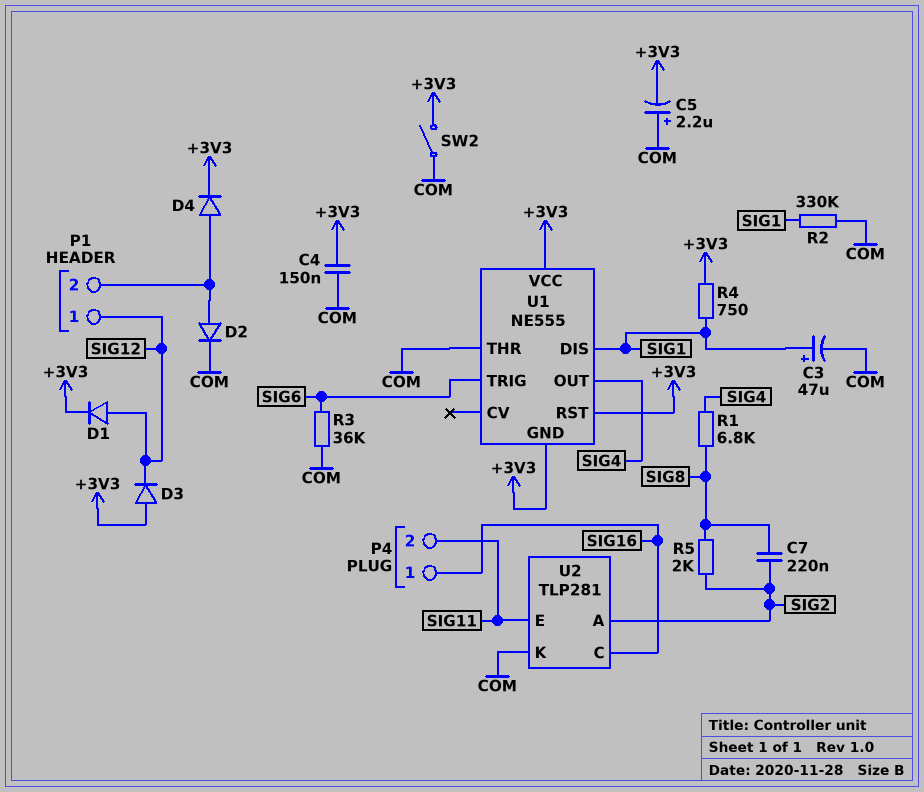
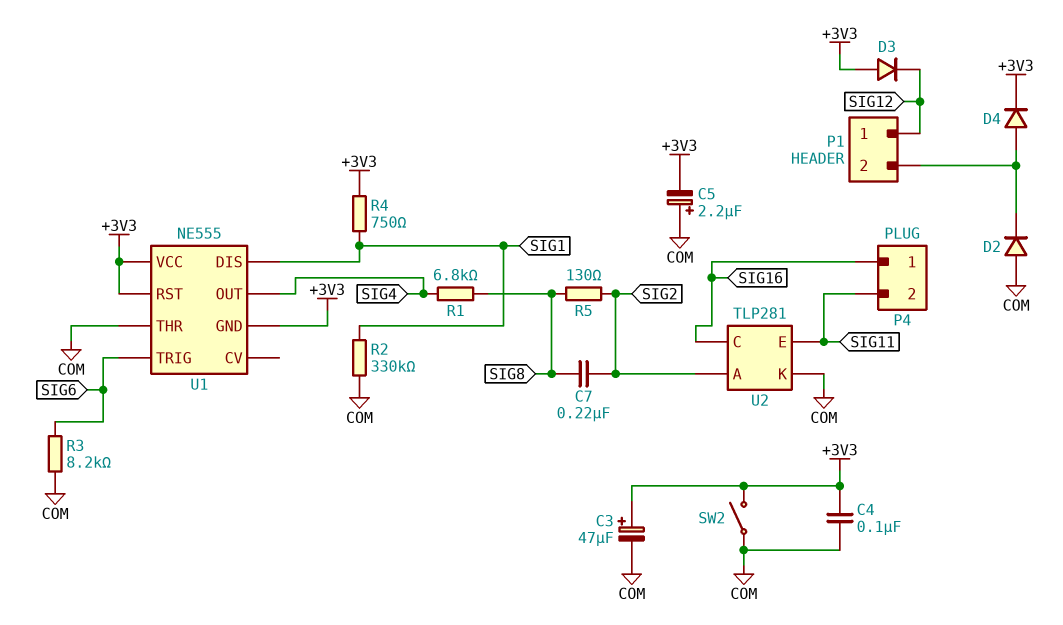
C3: 47uF (plus SIG1, minus COM) -> 47uF (plus +3V3, minus COM)
C4: 150nF (+3V3, COM) -> 100nF (+3V3, COM)
D1: diode (A SIG12, K +3V3) -> none
D2: diode (A P1/2, K COM) -> diode (A COM, K P1/2)
R3: 36k (COM, SIG6) -> 8.2k (COM, SIG6)
R5: 2k (SIG2, SIG8) -> 130 (SIG2, SIG8)

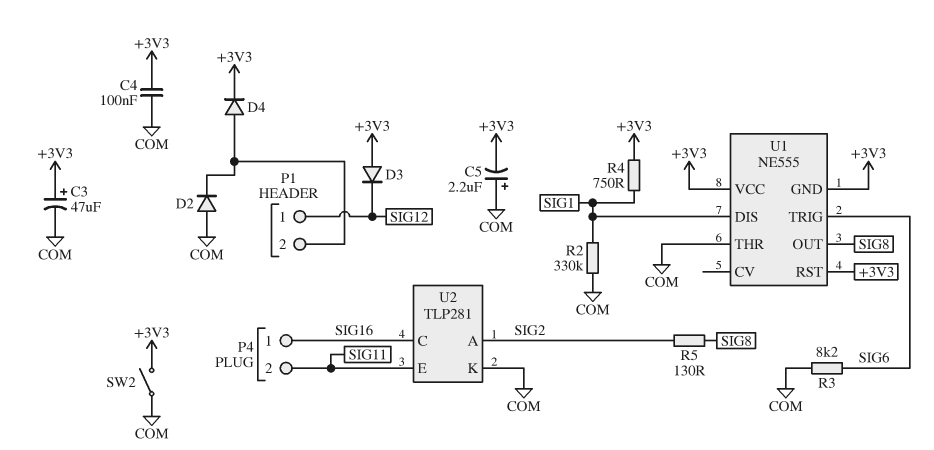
C7: 220nF (SIG2, SIG8) -> none
R1: 6.8k (SIG4, SIG8) -> none
U1 pin OUT: SIG4 -> SIG8

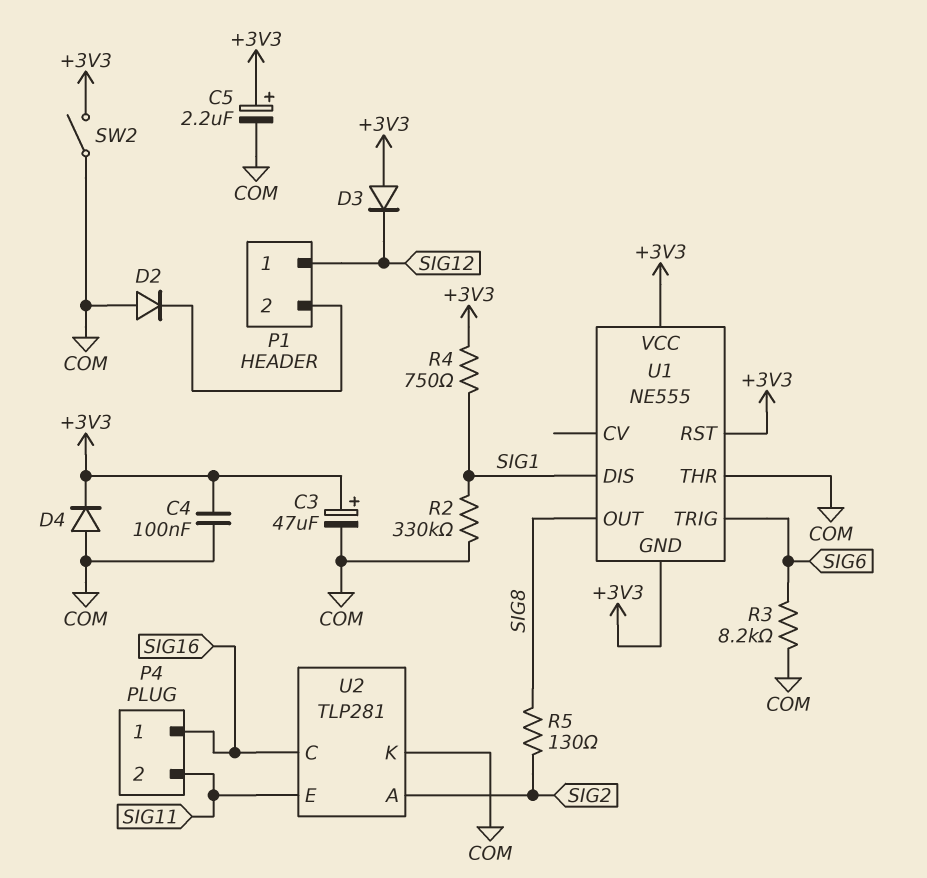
C5: 2.2uF (plus COM, minus +3V3) -> 2.2uF (plus +3V3, minus COM)
D4: diode (A P1/2, K +3V3) -> diode (A COM, K +3V3)

